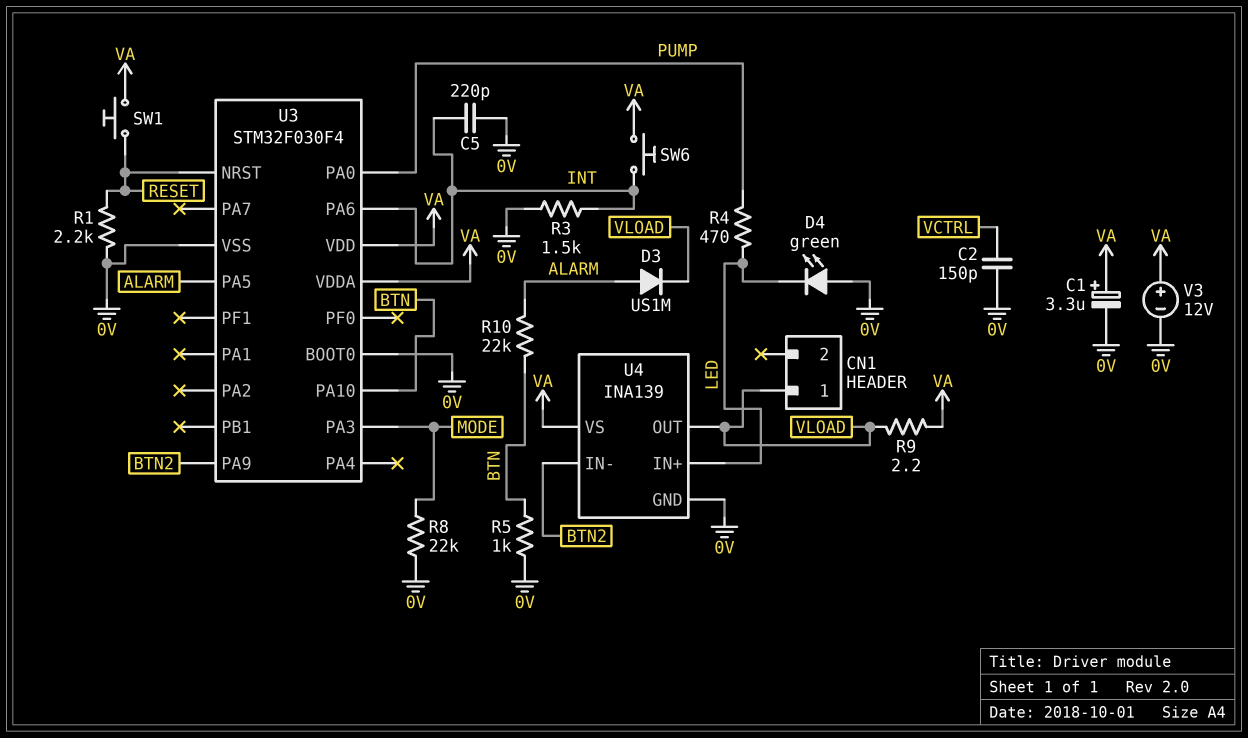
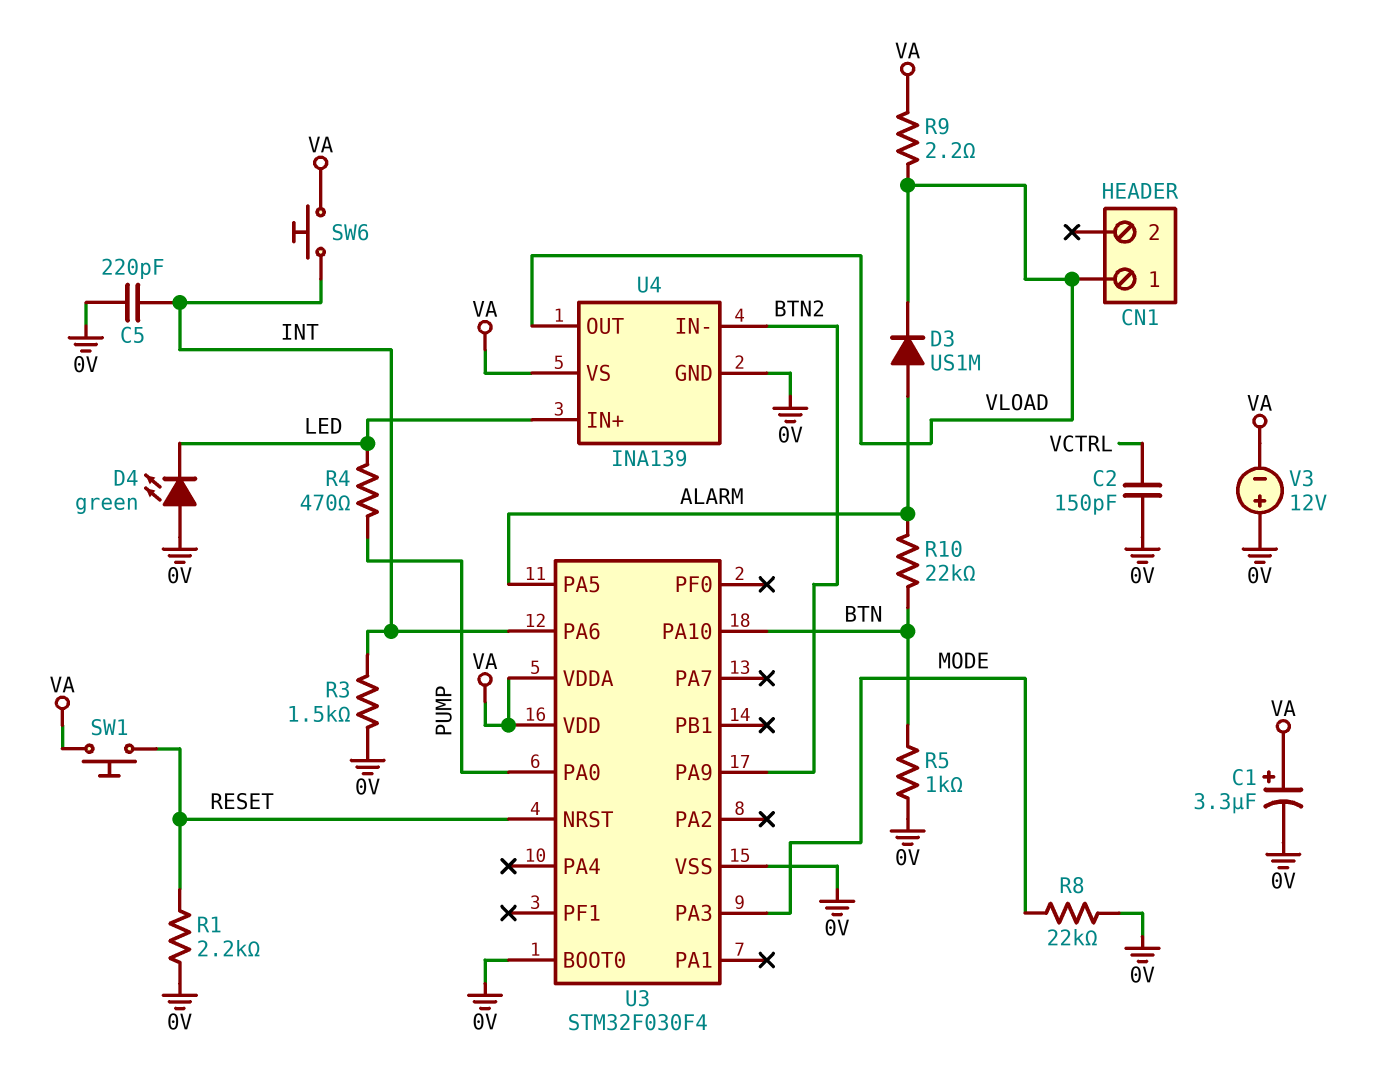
V3: 12V (plus VA, minus 0V) -> 12V (plus 0V, minus VA)

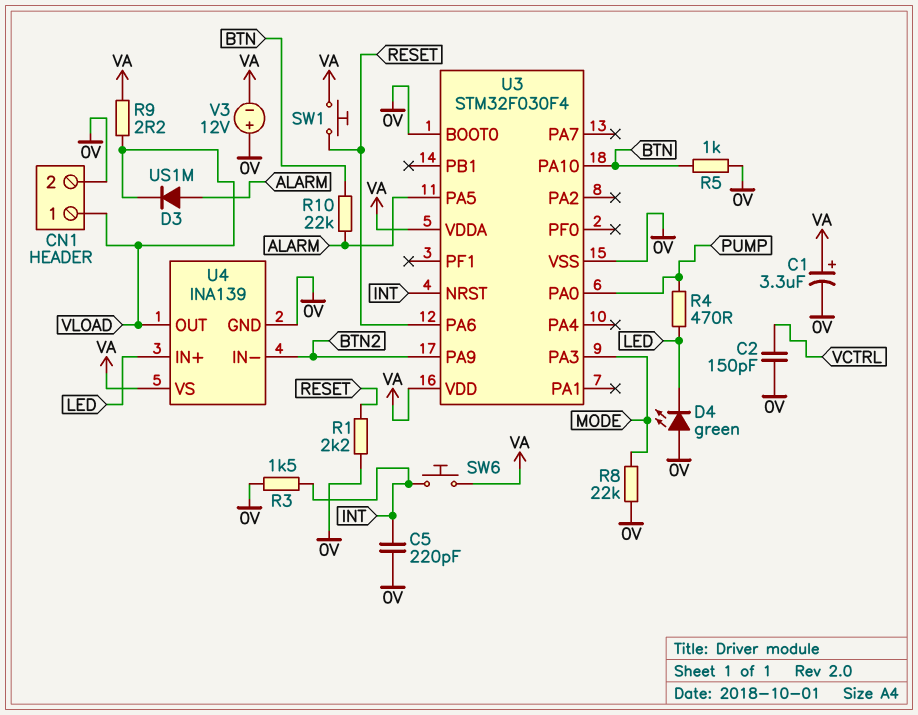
CN1 pin 2: none -> 0V
U3 pin NRST: RESET -> INT
U3 pin PA6: INT -> RESET

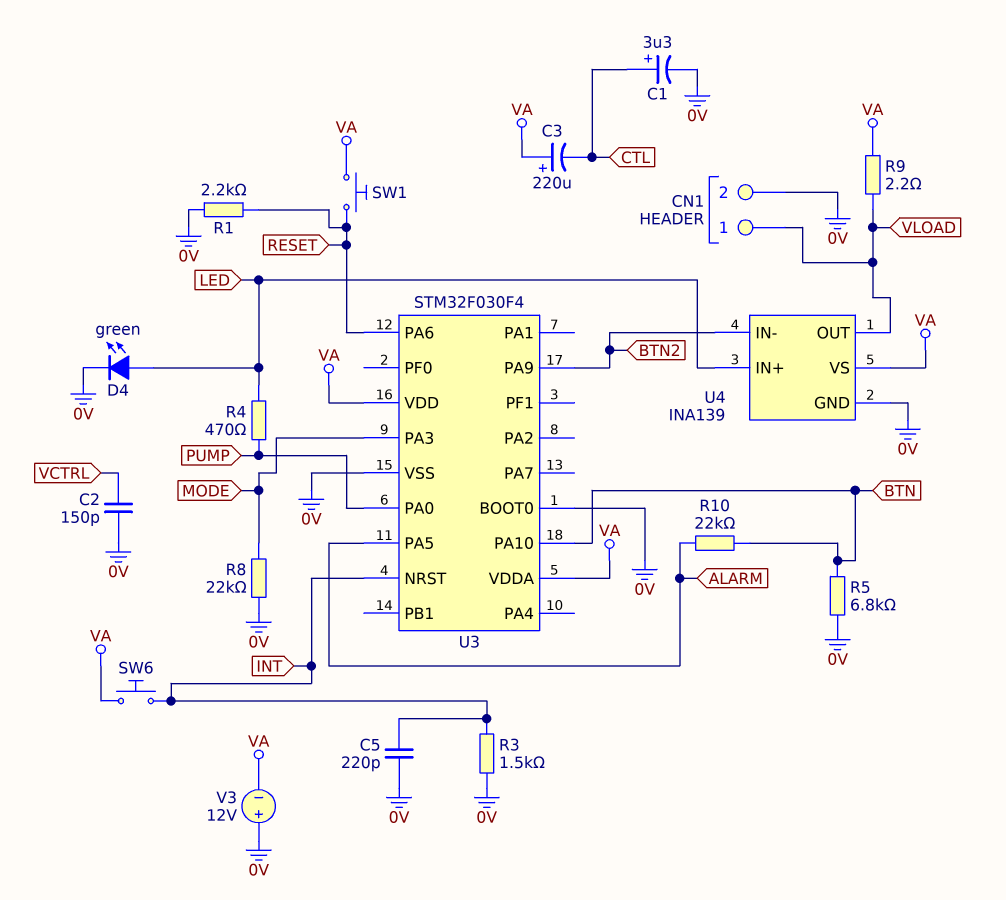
C1: 3.3uF (plus VA, minus 0V) -> 3.3uF (plus CTL, minus 0V)
C3: none -> 220uF (plus VA, minus CTL)
D3: diode US1M (A ALARM, K VLOAD) -> none
D4: LED green (A 0V, K LED) -> LED green (A LED, K 0V)
R5: 1k (0V, BTN) -> 6.8k (0V, BTN)

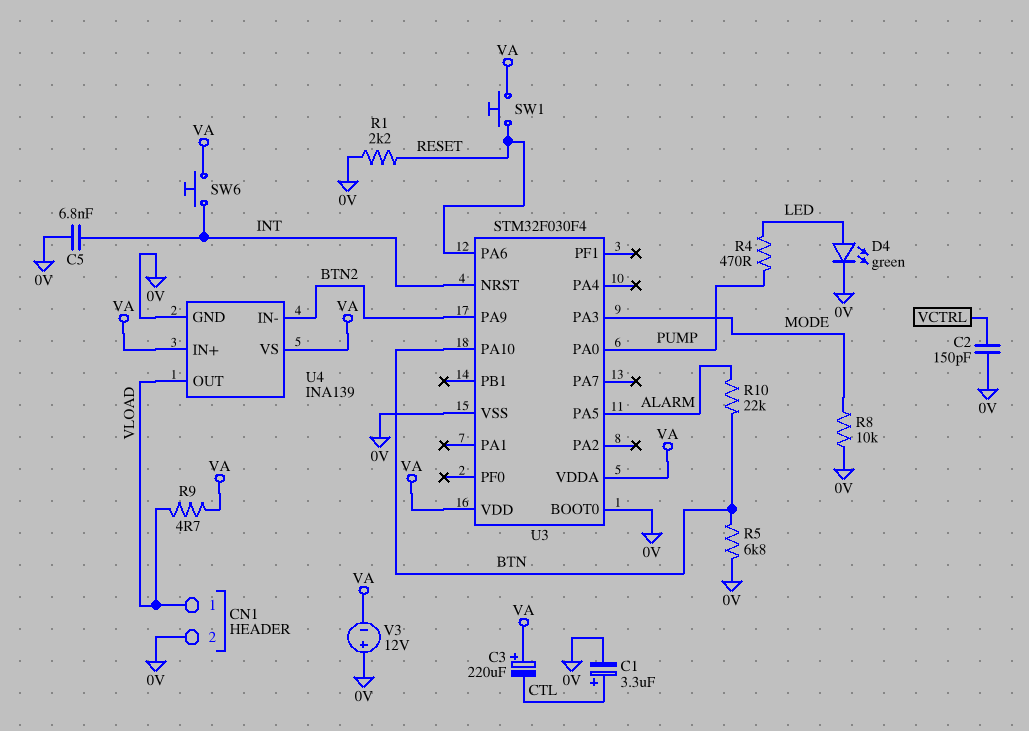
C5: 220pF (0V, INT) -> 6.8nF (0V, INT)
R3: 1.5k (0V, INT) -> none
R8: 22k (0V, MODE) -> 10k (0V, MODE)
R9: 2.2 (VA, VLOAD) -> 4.7 (VA, VLOAD)
U4 pin IN+: LED -> VA

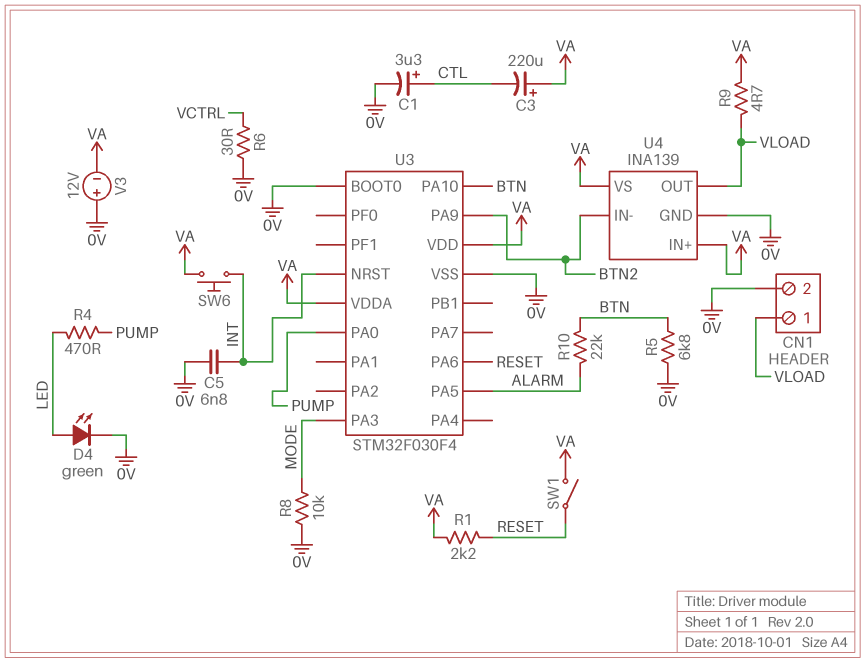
C2: 150pF (0V, VCTRL) -> none
R1: 2.2k (0V, RESET) -> 2.2k (RESET, VA)
R6: none -> 30 (0V, VCTRL)
SW1: button (RESET, VA) -> switch (RESET, VA)

